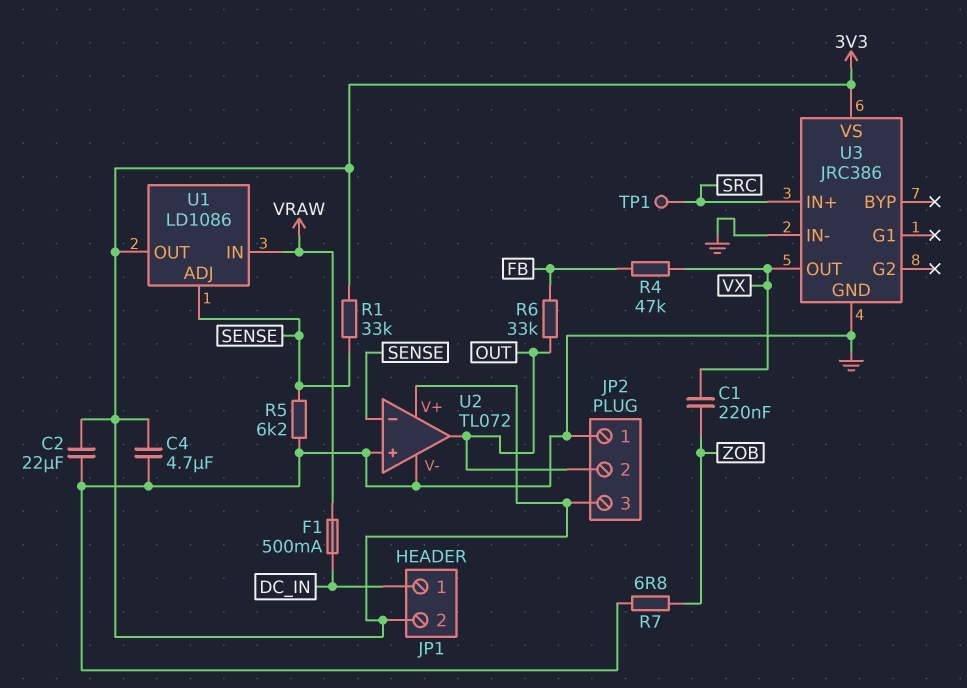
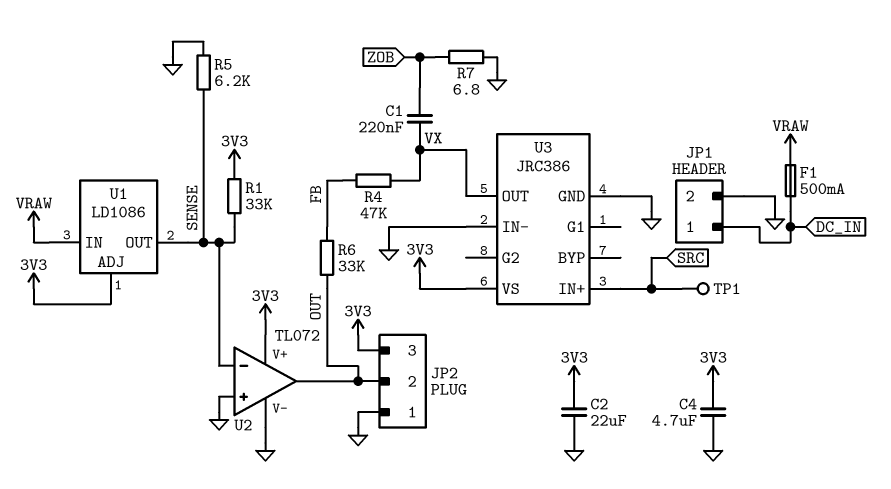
JP1 pin 2: 3V3 -> GND
U1 pin ADJ: SENSE -> 3V3
U1 pin OUT: 3V3 -> SENSE

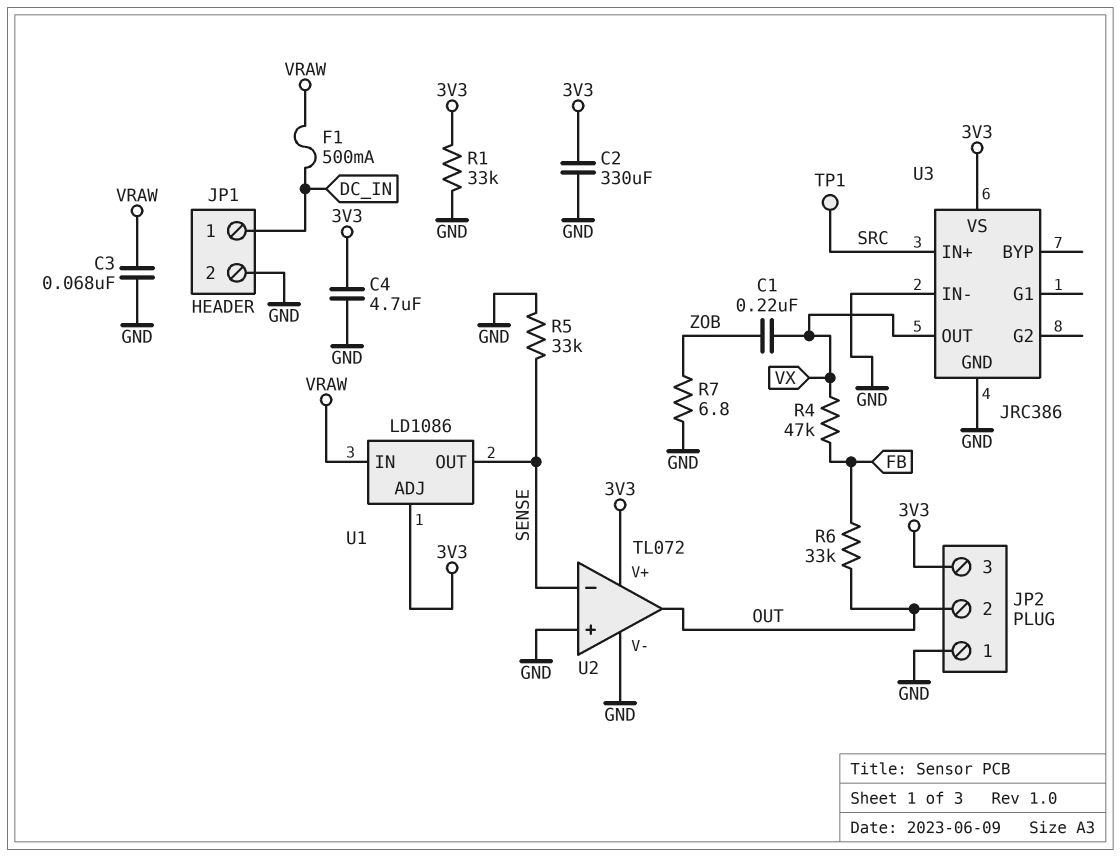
C2: 22uF (3V3, GND) -> 330uF (3V3, GND)
C3: none -> 68nF (GND, VRAW)
R1: 33k (3V3, SENSE) -> 33k (3V3, GND)
R5: 6.2k (GND, SENSE) -> 33k (GND, SENSE)

